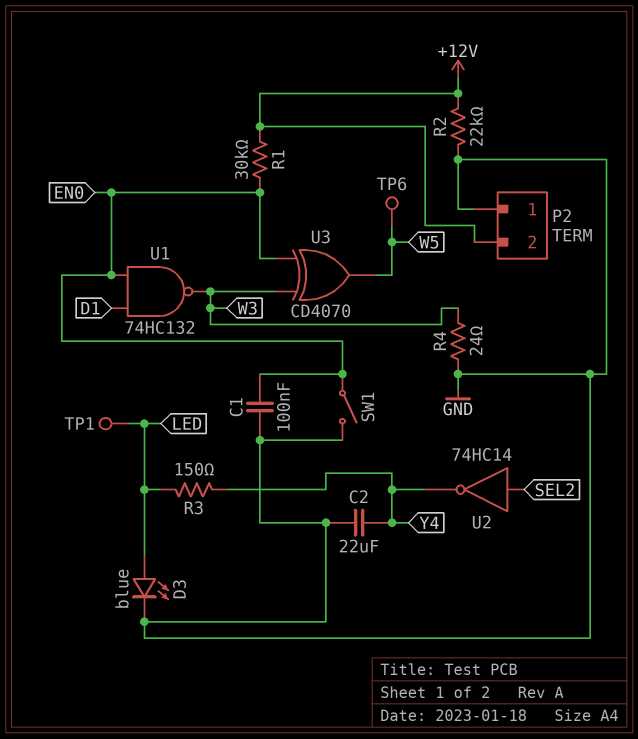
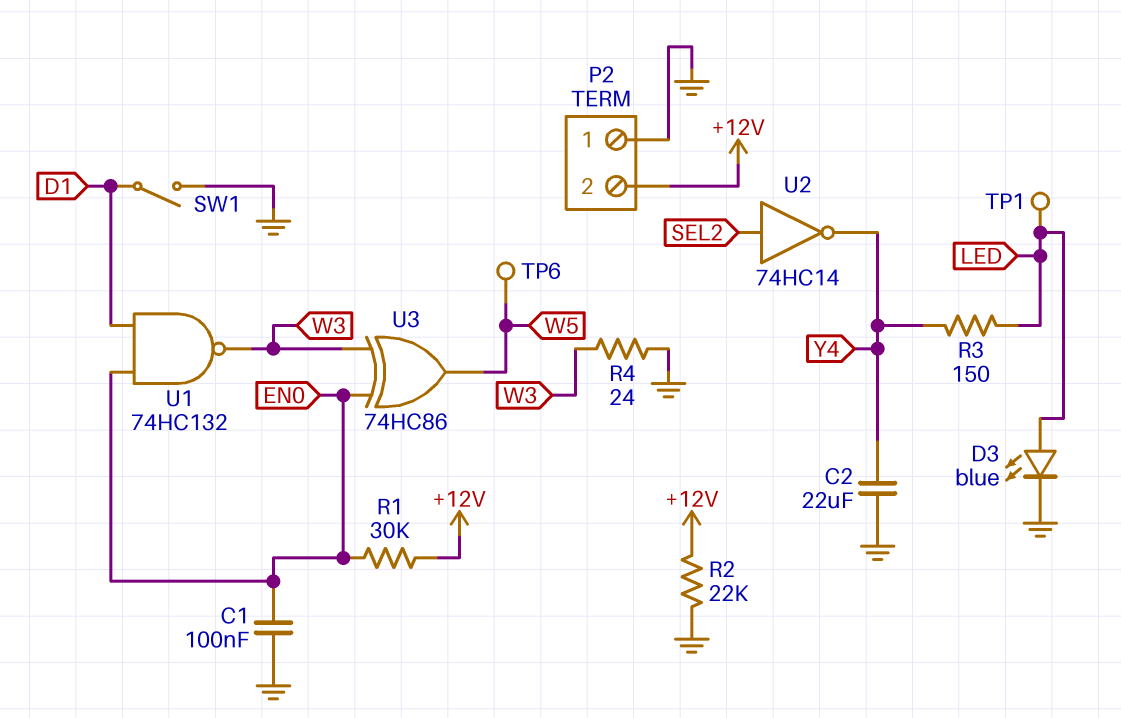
SW1: switch (EN0, GND) -> switch (D1, GND)
U3: XOR CD4070 (in EN0, in W3, out W5) -> XOR 74HC86 (in EN0, in W3, out W5)

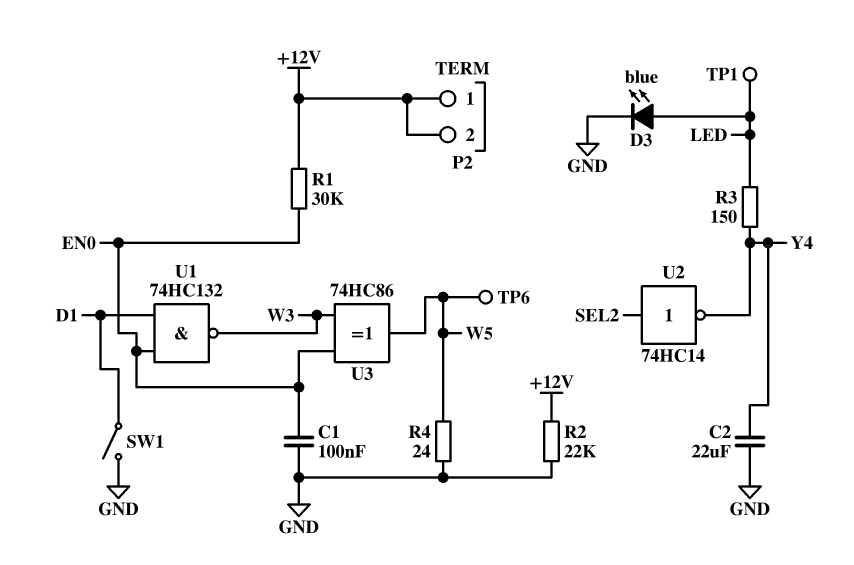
P2 pin 1: GND -> +12V
R4: 24 (GND, W3) -> 24 (GND, W5)

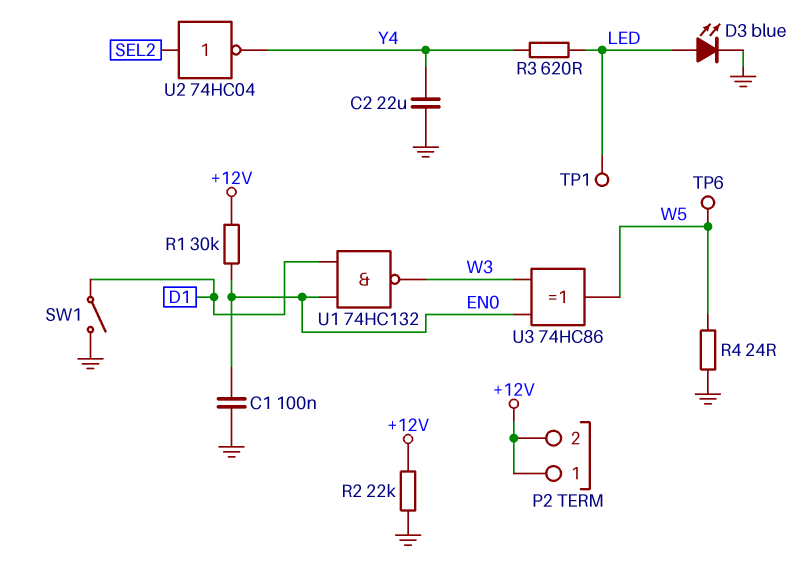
R3: 150 (LED, Y4) -> 620 (LED, Y4)
U2: NOT 74HC14 (in SEL2, out Y4) -> NOT 74HC04 (in SEL2, out Y4)

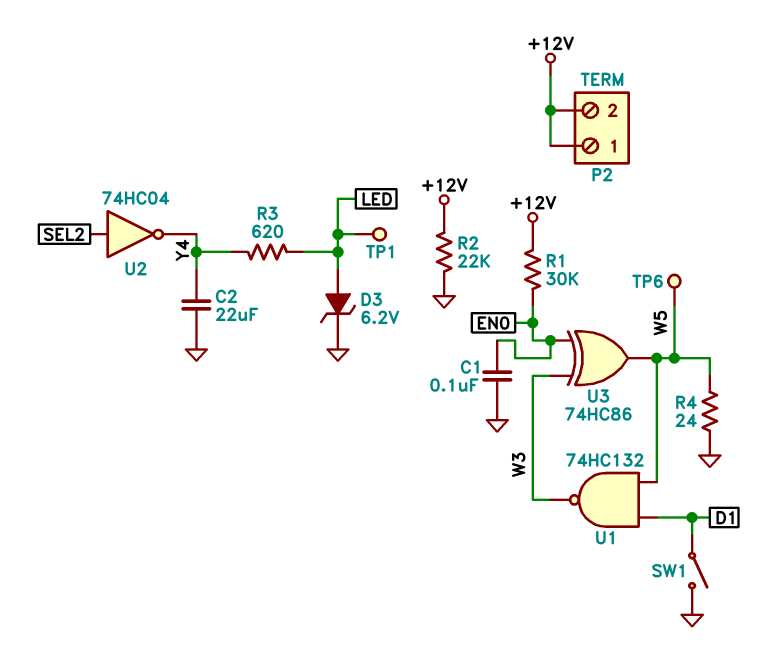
D3: LED blue (A LED, K GND) -> zener 6.2V (A LED, K GND)
U1: NAND 74HC132 (in D1, in EN0, out W3) -> NAND 74HC132 (in D1, in W5, out W3)

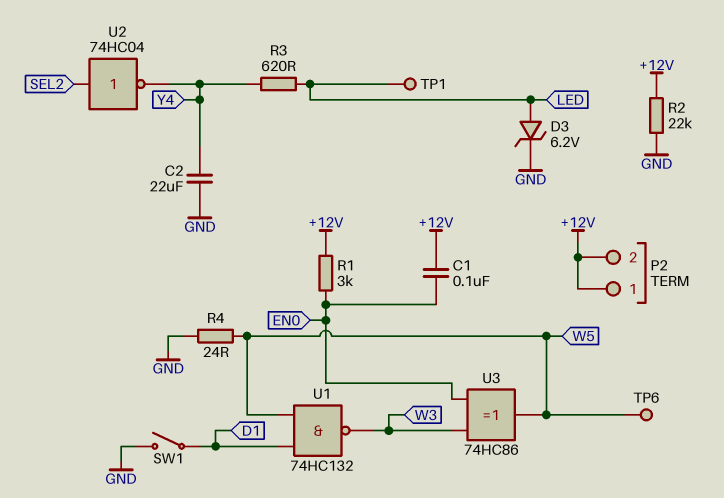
C1: 100nF (EN0, GND) -> 100nF (+12V, EN0)
R1: 30k (+12V, EN0) -> 3k (+12V, EN0)

